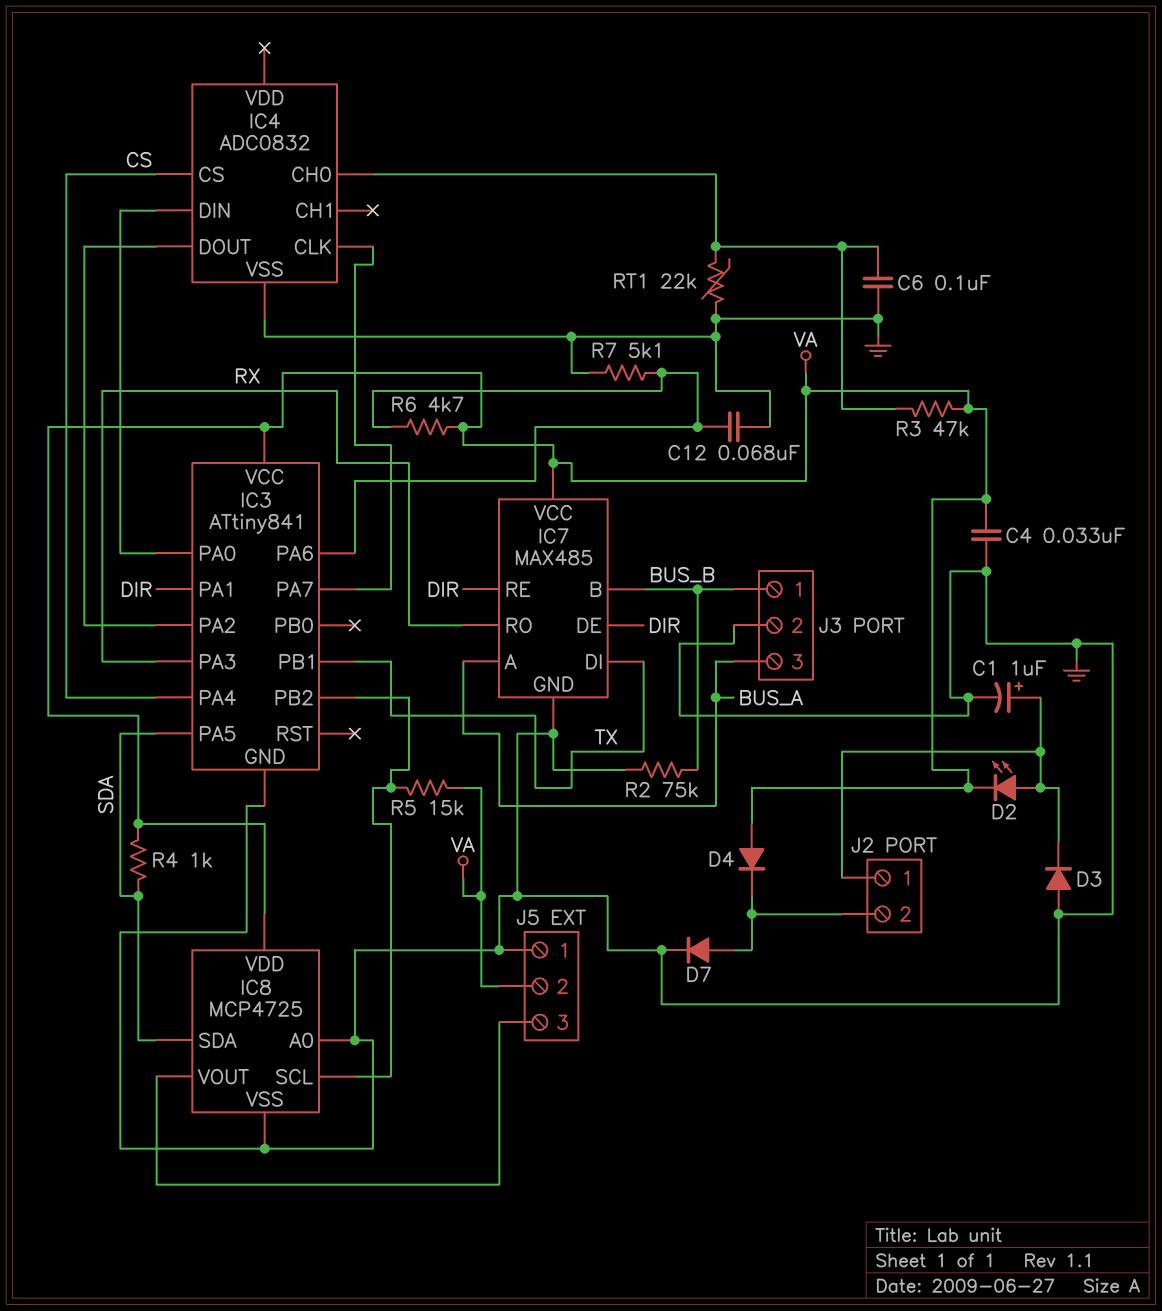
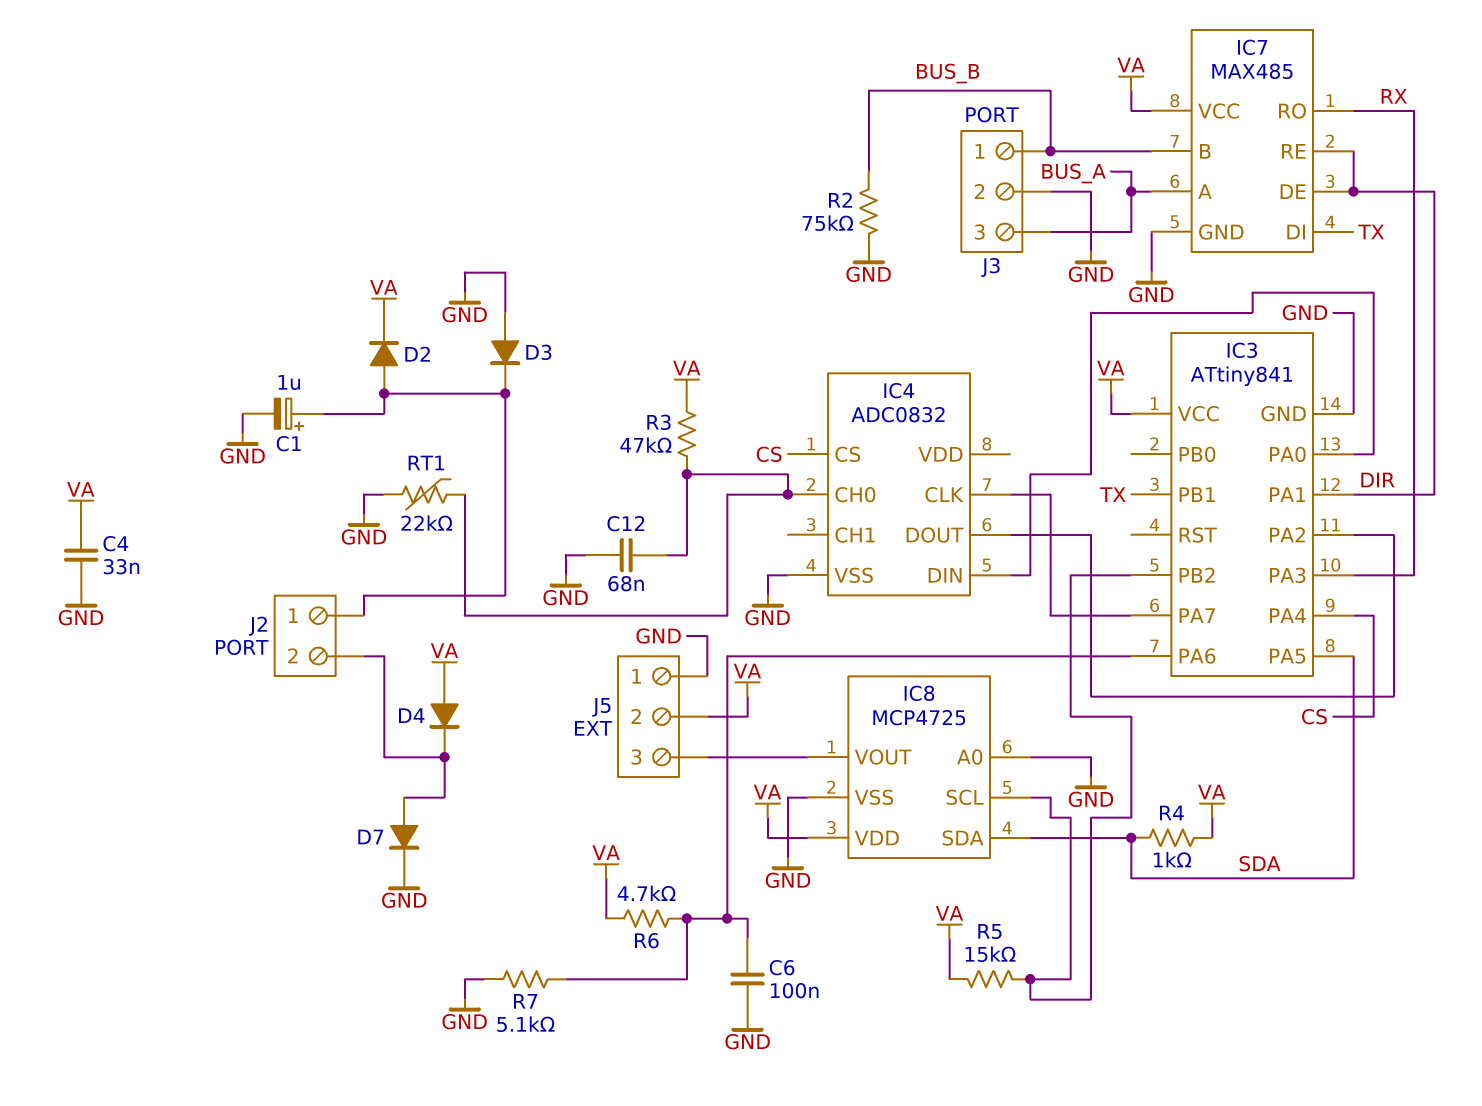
C6: 100nF (GND, IC4/CH0) -> 100nF (GND, IC3/PA6)
C12: 68nF (GND, IC3/PA6) -> 68nF (GND, IC4/CH0)
D2: LED (A J2/1, K VA) -> diode (A J2/1, K VA)

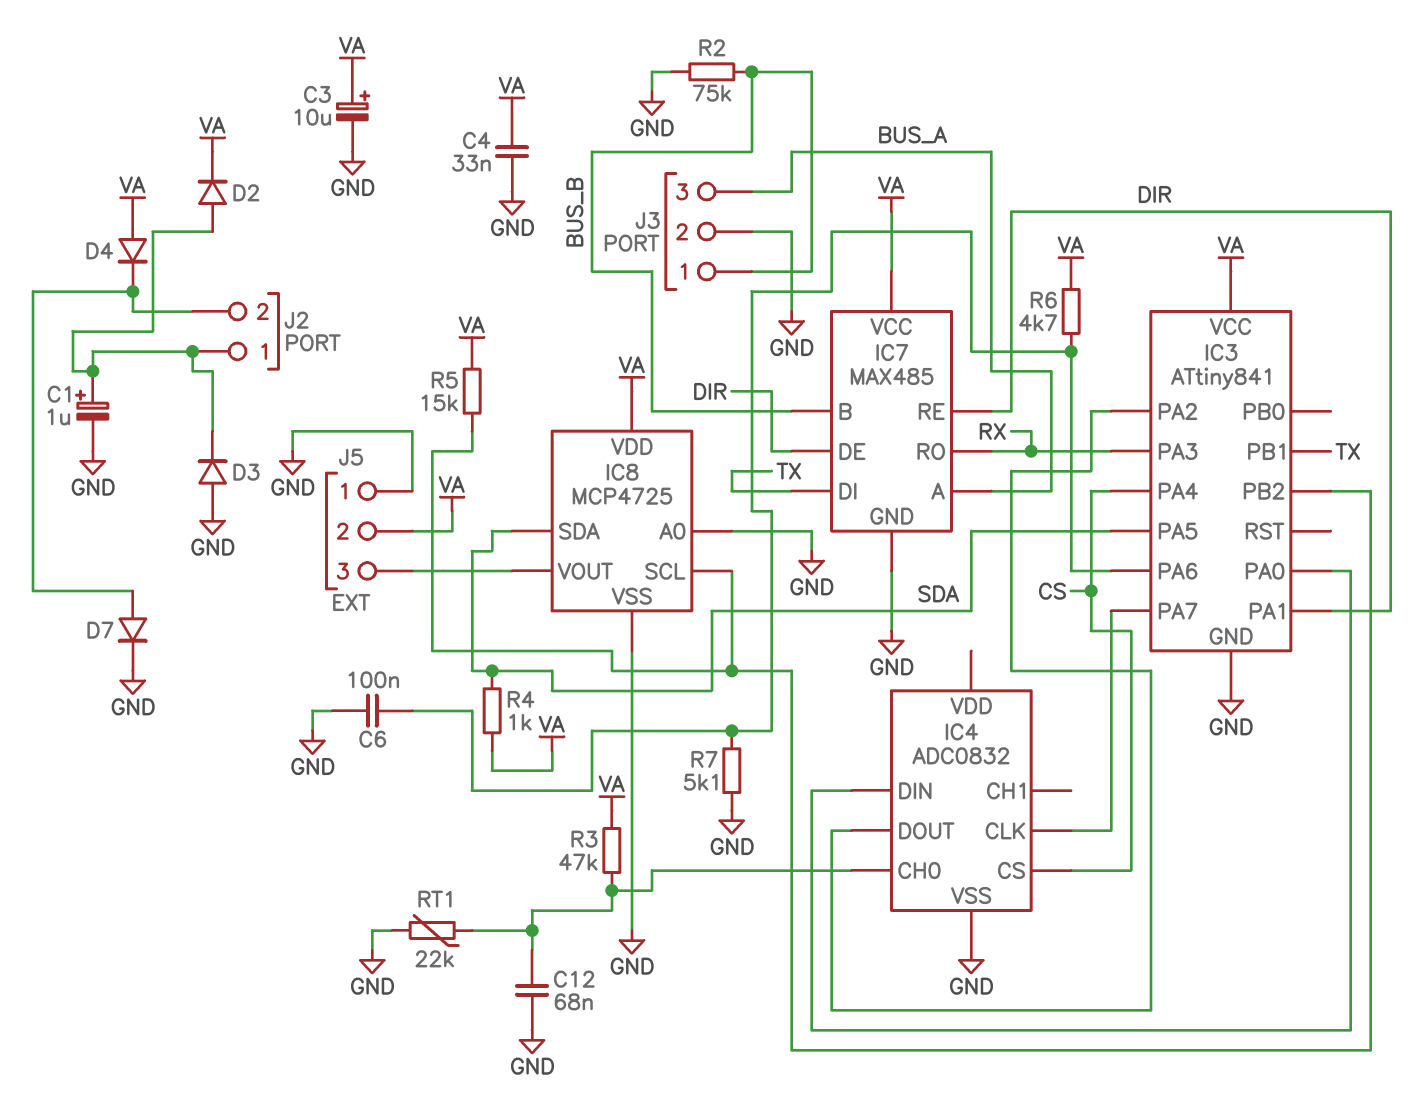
C3: none -> 10uF (plus VA, minus GND)

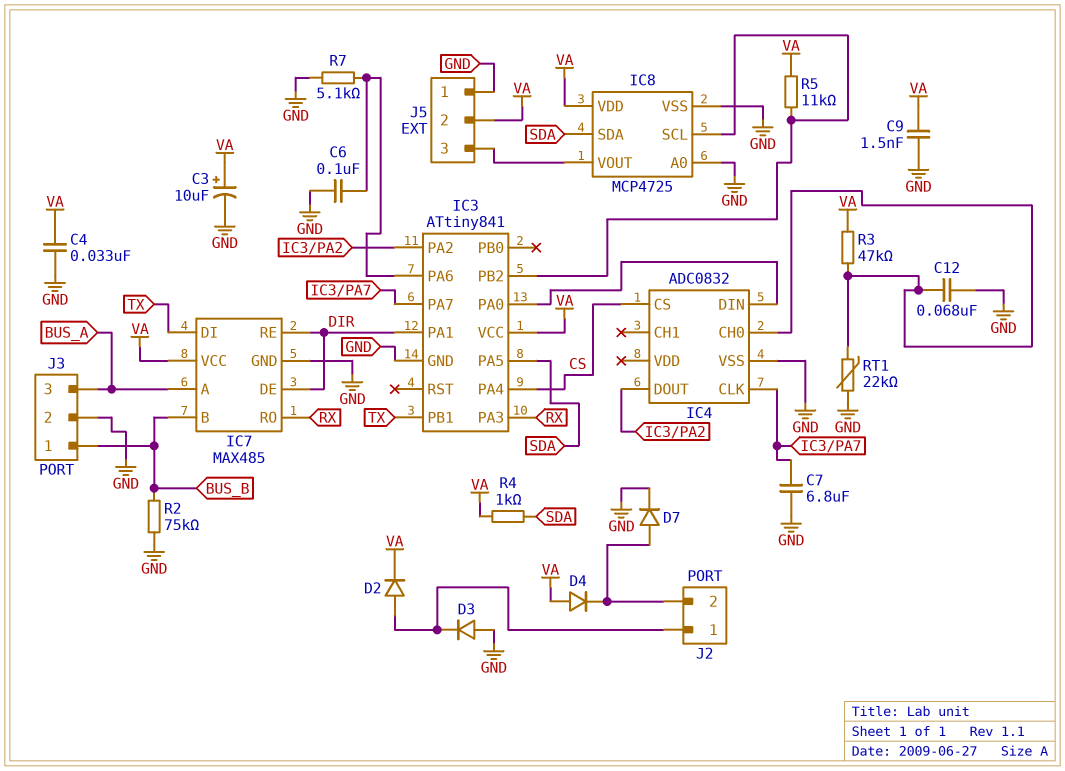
C1: 1uF (plus J2/1, minus GND) -> none
C7: none -> 6.8uF (GND, IC3/PA7)
C9: none -> 1.5nF (GND, VA)
R5: 15k (IC3/PB2, VA) -> 11k (IC3/PB2, VA)
R6: 4.7k (IC3/PA6, VA) -> none

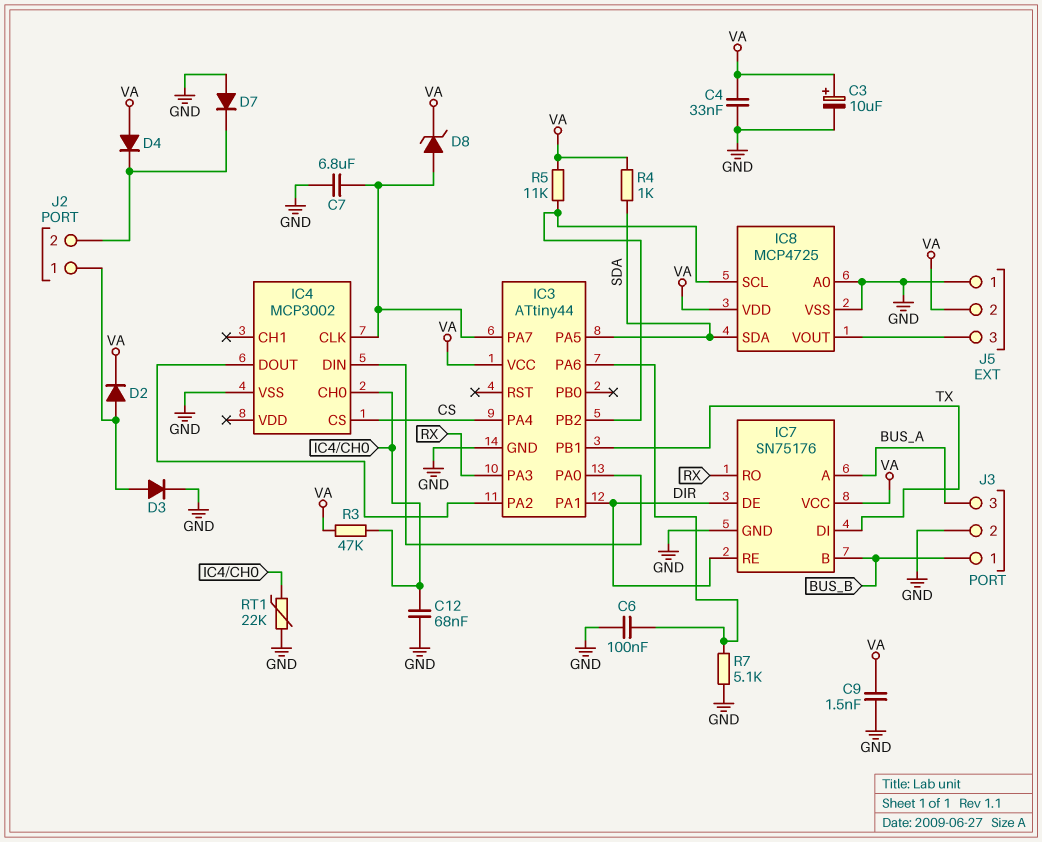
D3: diode (A GND, K J2/1) -> diode (A J2/1, K GND)
D7: diode (A J2/2, K GND) -> diode (A GND, K J2/2)
D8: none -> zener (A IC3/PA7, K VA)
IC3: ATtiny841 -> ATtiny44
IC4: ADC0832 -> MCP3002
IC7: MAX485 -> SN75176
R2: 75k (BUS_B, GND) -> none

